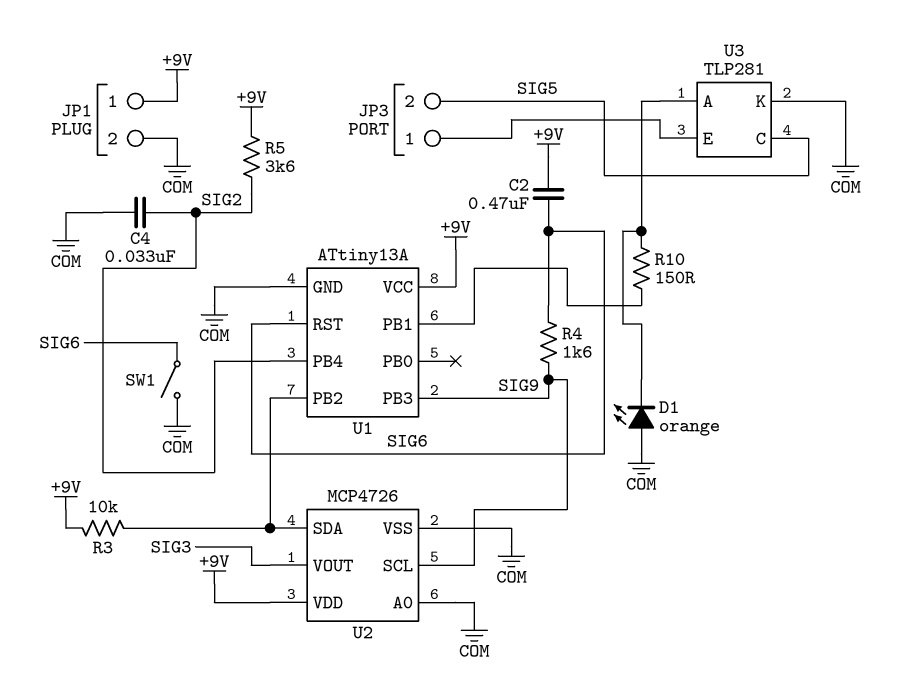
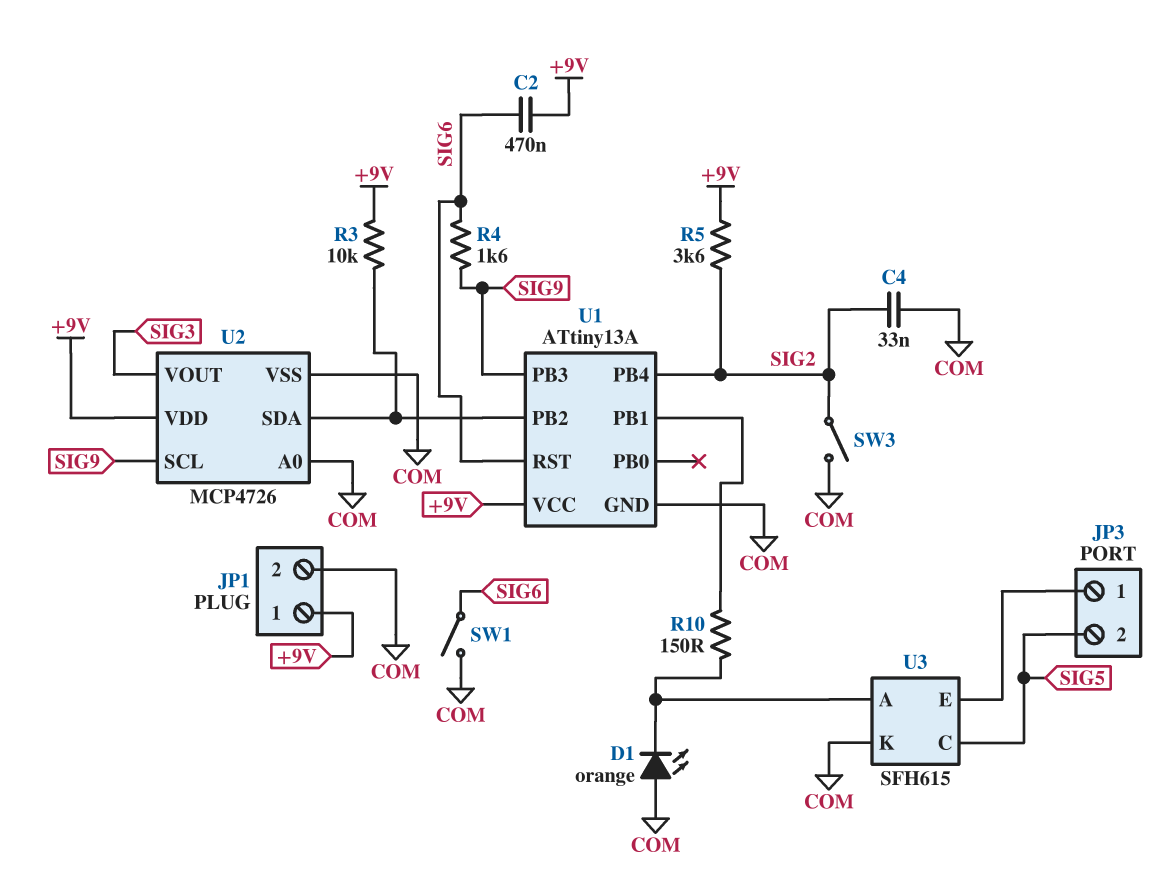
SW3: none -> switch (COM, SIG2)
U3: TLP281 -> SFH615

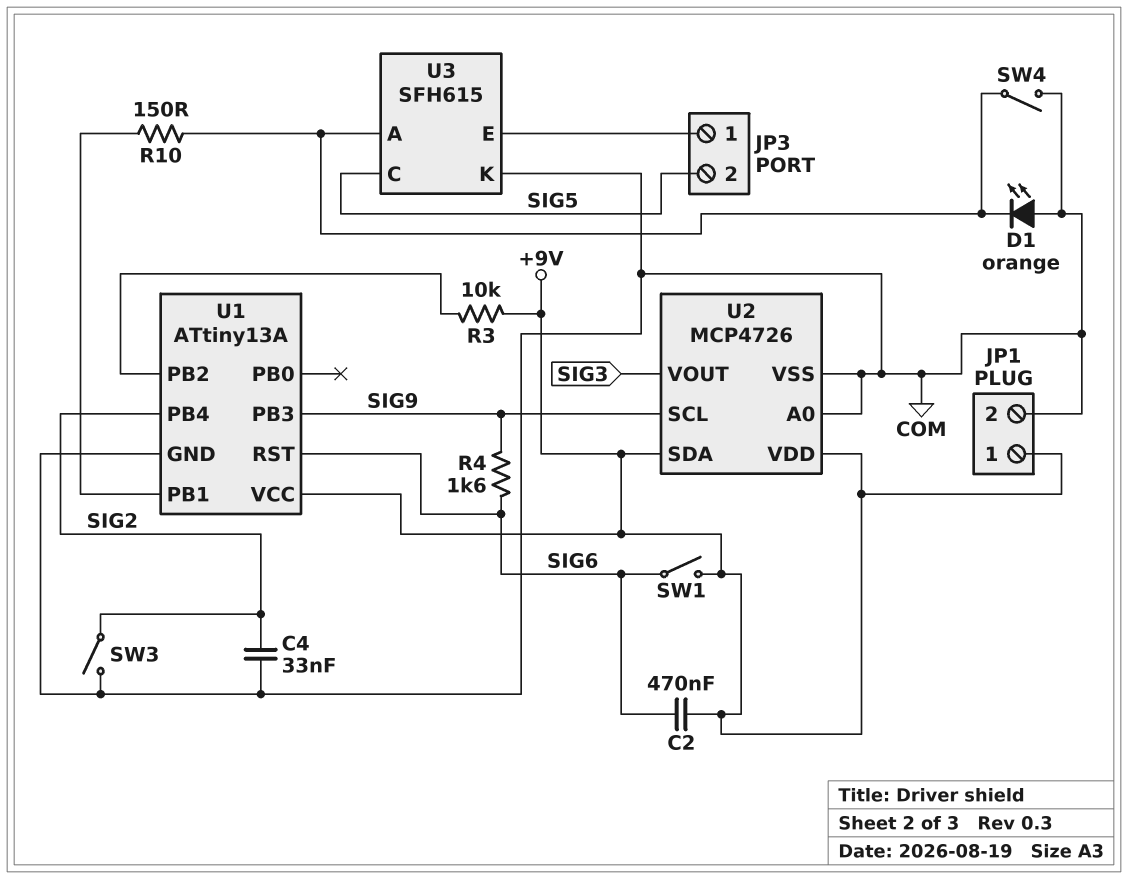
R5: 3.6k (+9V, SIG2) -> none
SW1: switch (COM, SIG6) -> switch (+9V, SIG6)
SW4: none -> switch (COM, U3/A)
U2 pin SDA: U1/PB2 -> +9V

